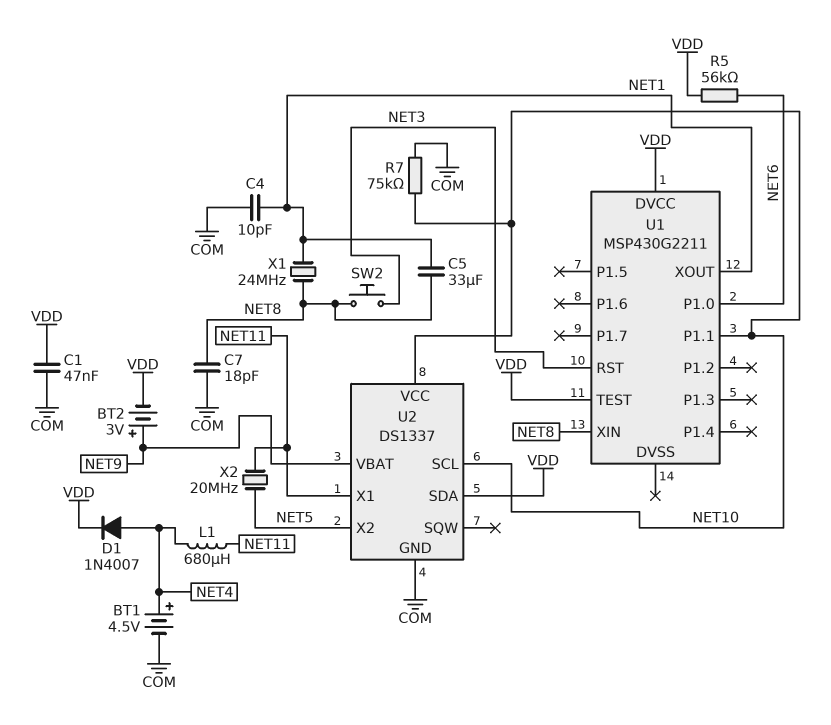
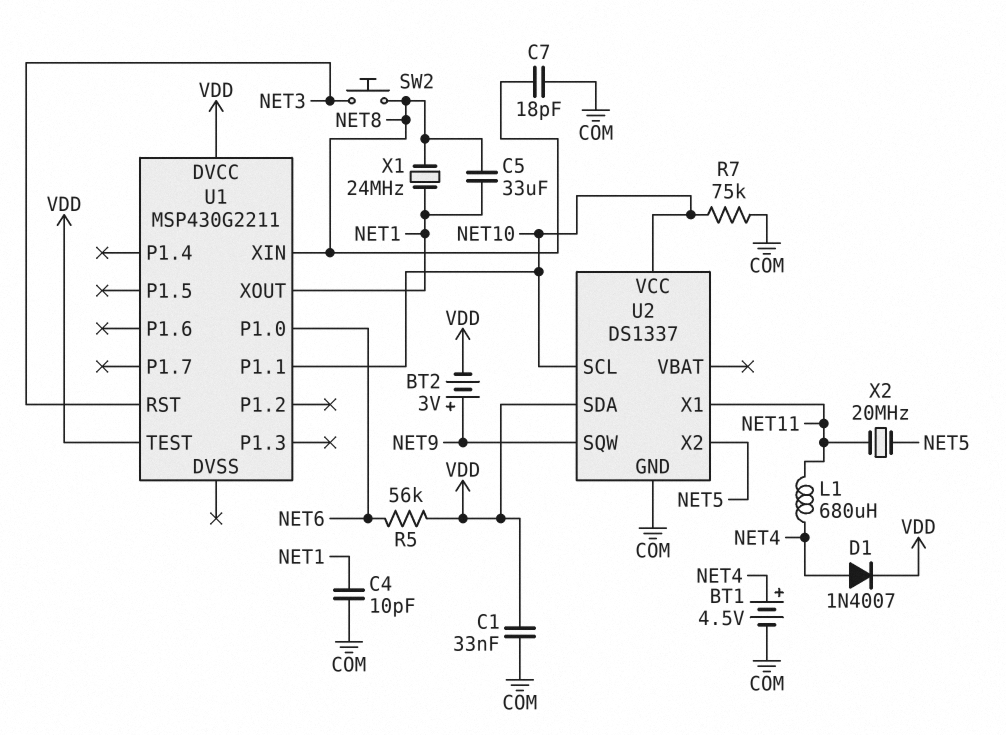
C1: 47nF (COM, VDD) -> 33nF (COM, VDD)
U2 pin SQW: none -> NET9
U2 pin VBAT: NET9 -> none

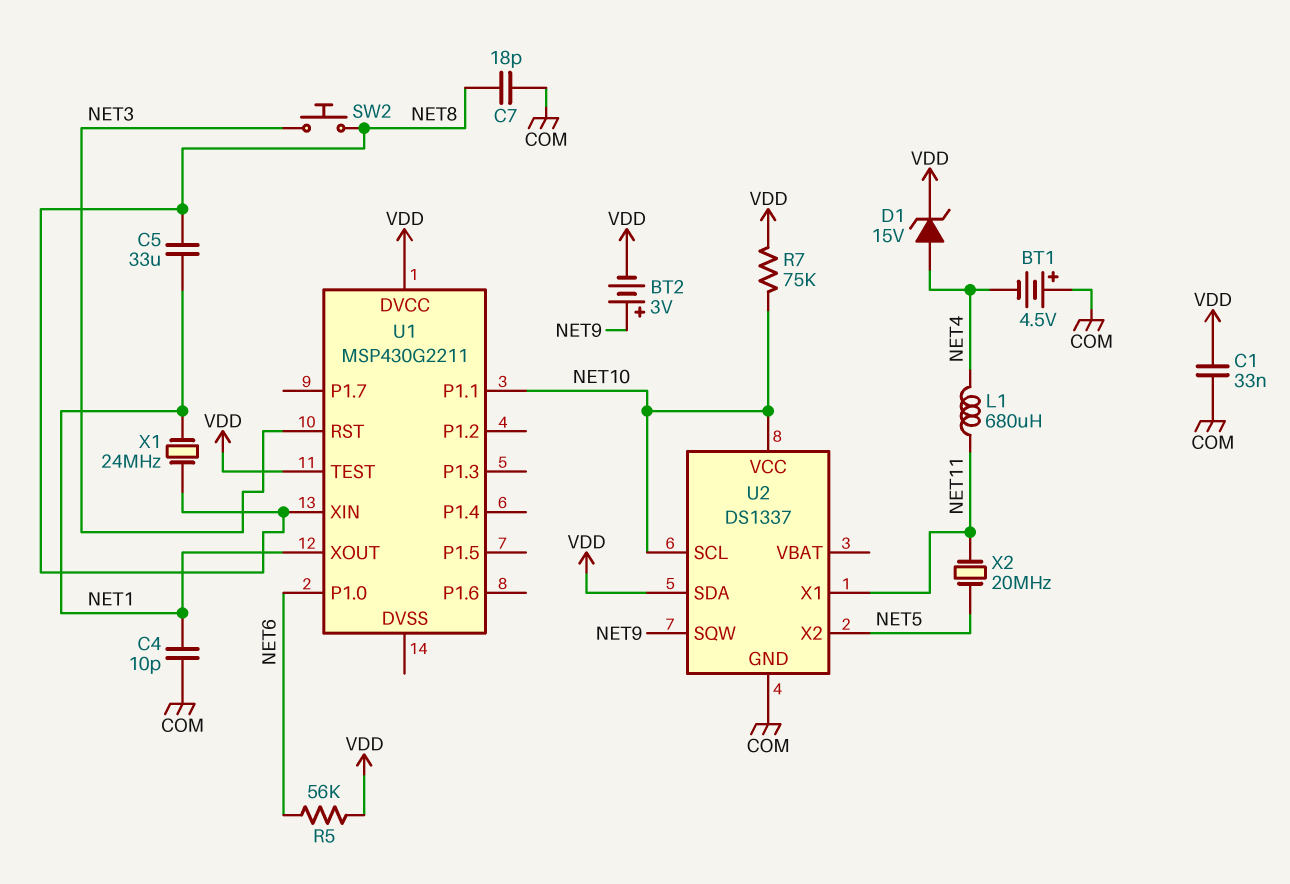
BT1: 4.5V (plus NET4, minus COM) -> 4.5V (plus COM, minus NET4)
D1: diode 1N4007 (A NET4, K VDD) -> zener 15V (A NET4, K VDD)
R7: 75k (COM, NET10) -> 75k (NET10, VDD)

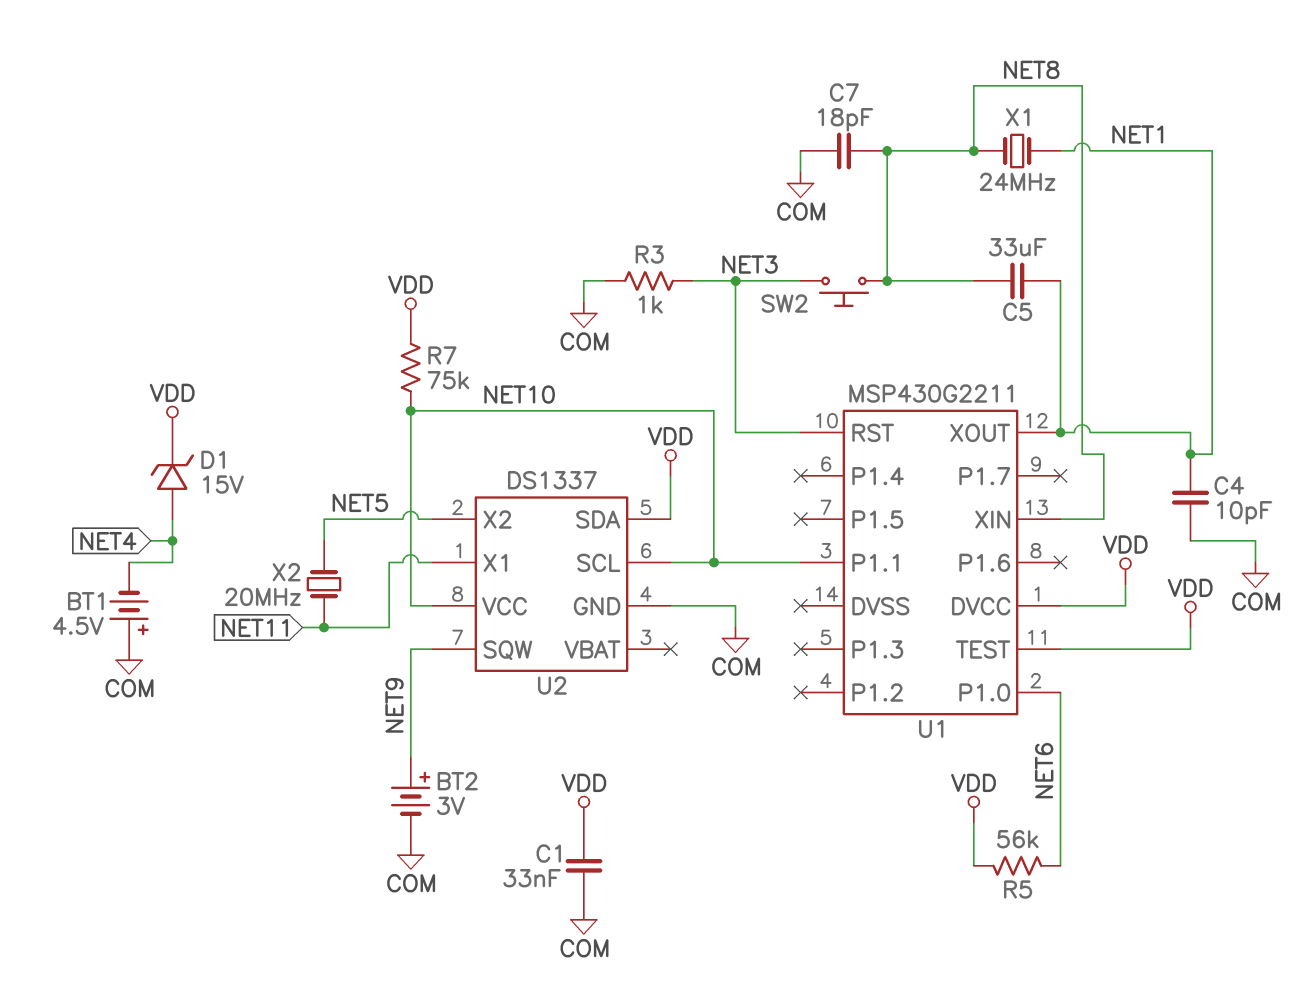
BT2: 3V (plus NET9, minus VDD) -> 3V (plus NET9, minus COM)
L1: 680uH (NET4, NET11) -> none
R3: none -> 1k (COM, NET3)

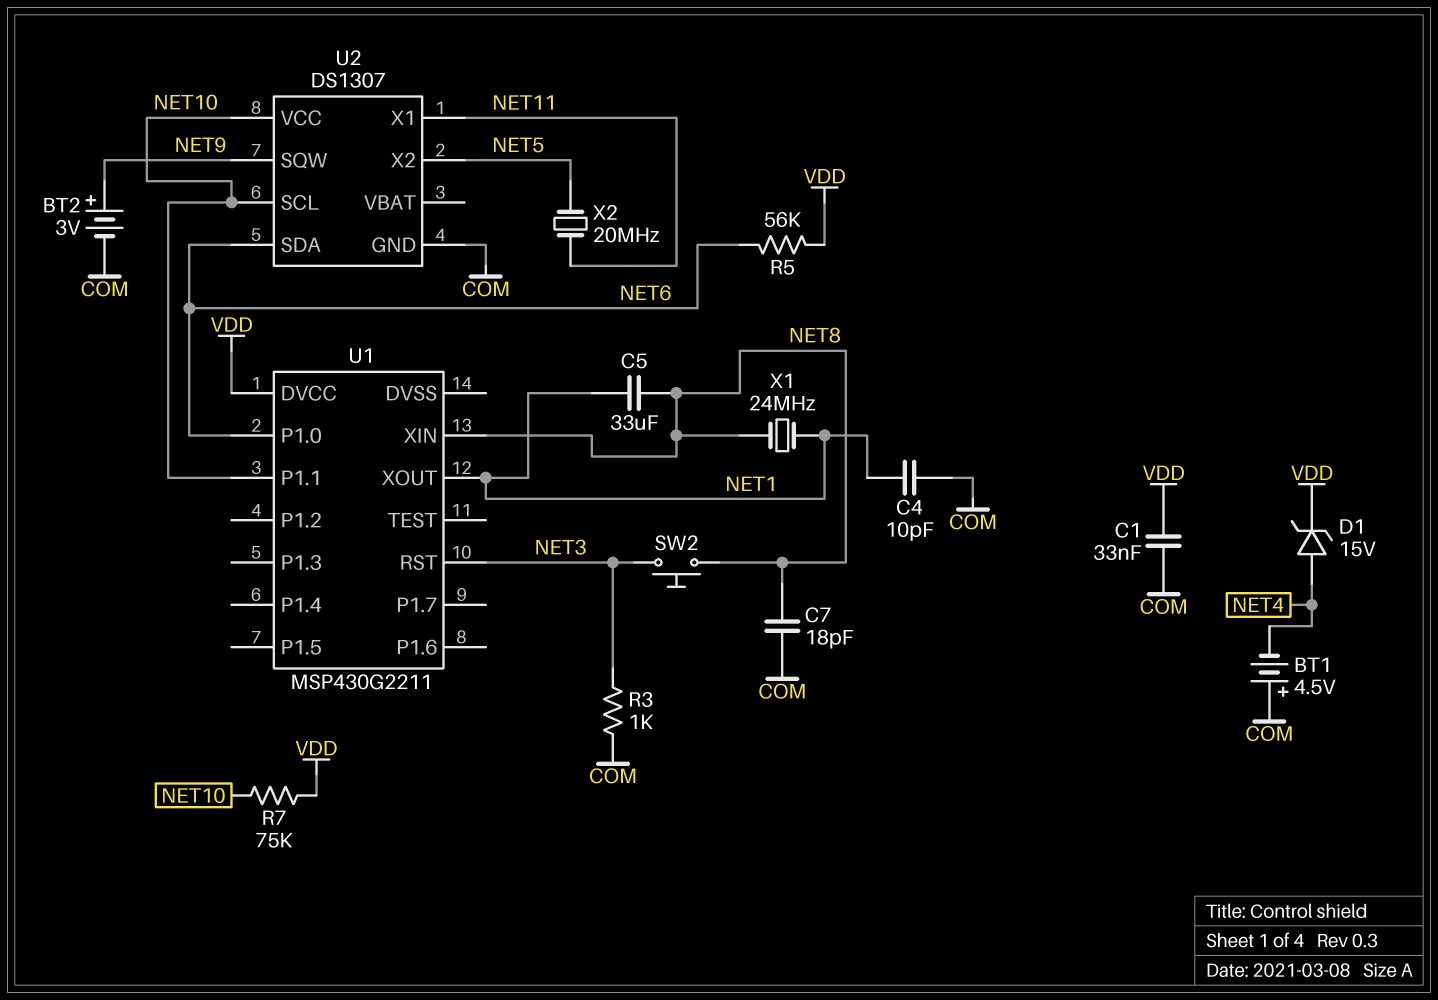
U1 pin TEST: VDD -> none
U2: DS1337 -> DS1307
U2 pin SDA: VDD -> NET6

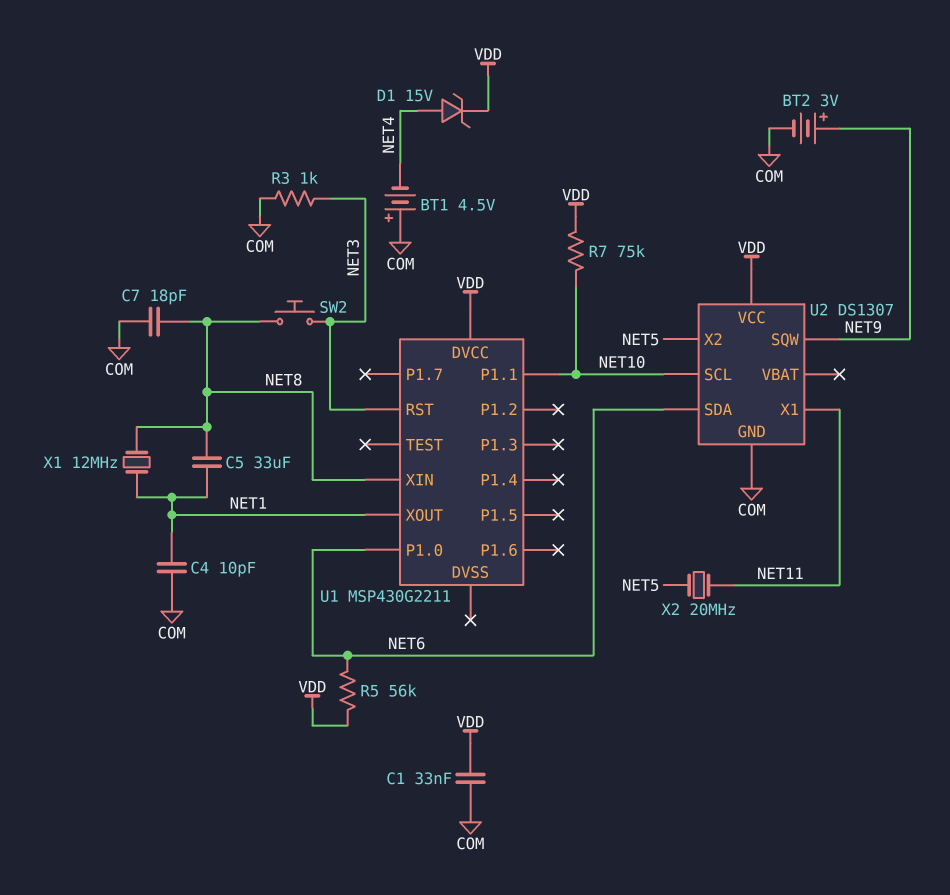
U2 pin VCC: NET10 -> VDD
X1: 24MHz (NET1, NET8) -> 12MHz (NET1, NET8)

